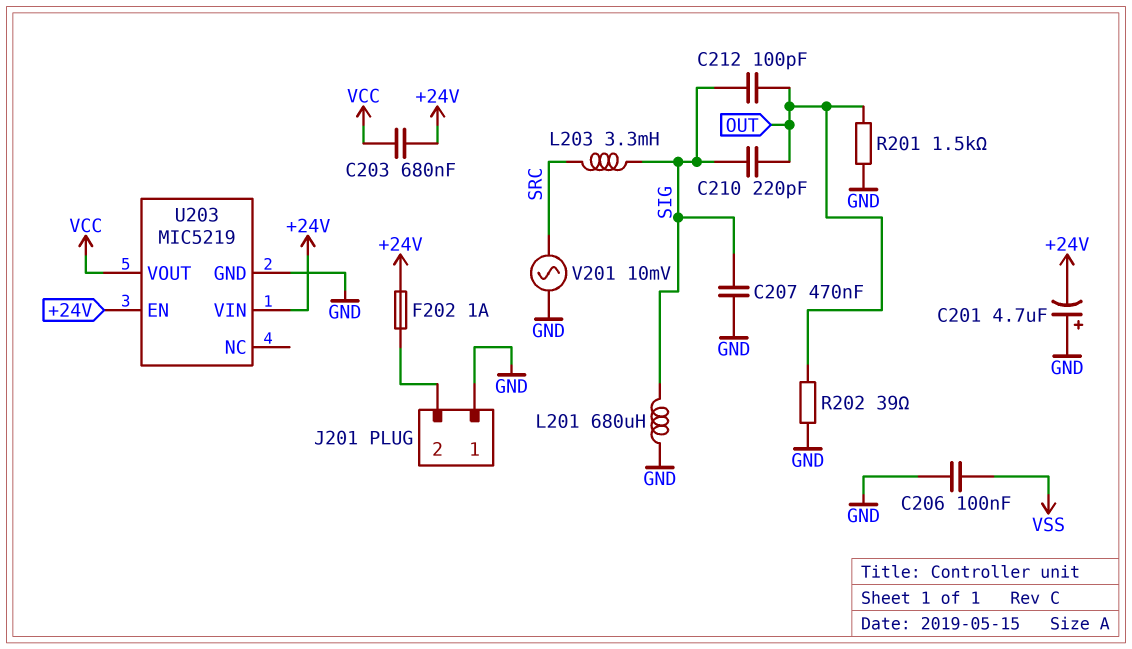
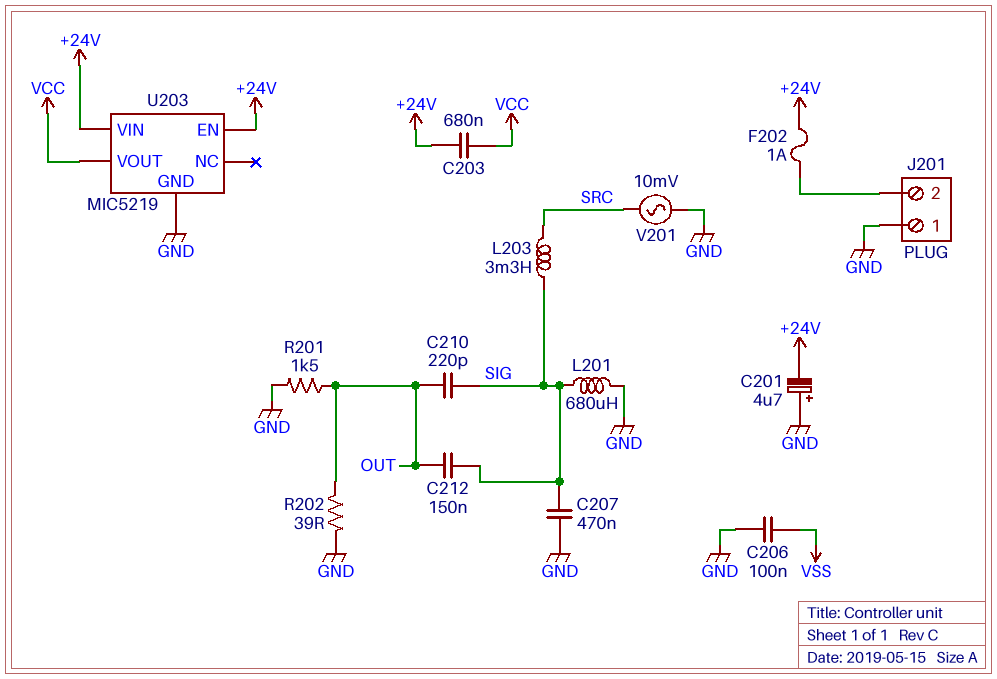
C212: 100pF (OUT, SIG) -> 150nF (OUT, SIG)

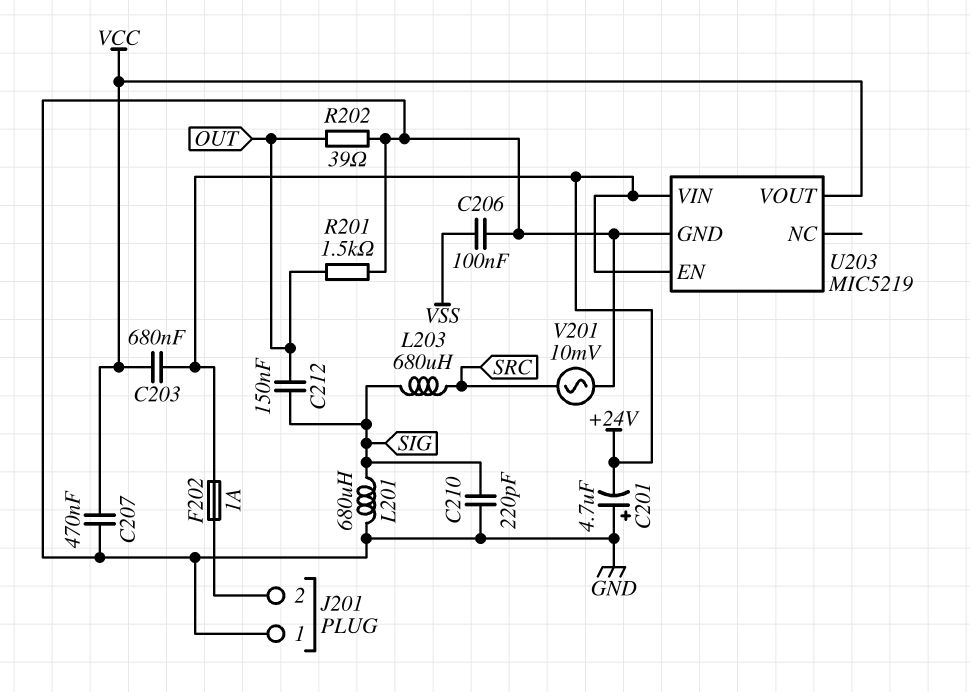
C207: 470nF (GND, SIG) -> 470nF (GND, VCC)
C210: 220pF (OUT, SIG) -> 220pF (GND, SIG)
L203: 3.3mH (SIG, SRC) -> 680uH (SIG, SRC)

